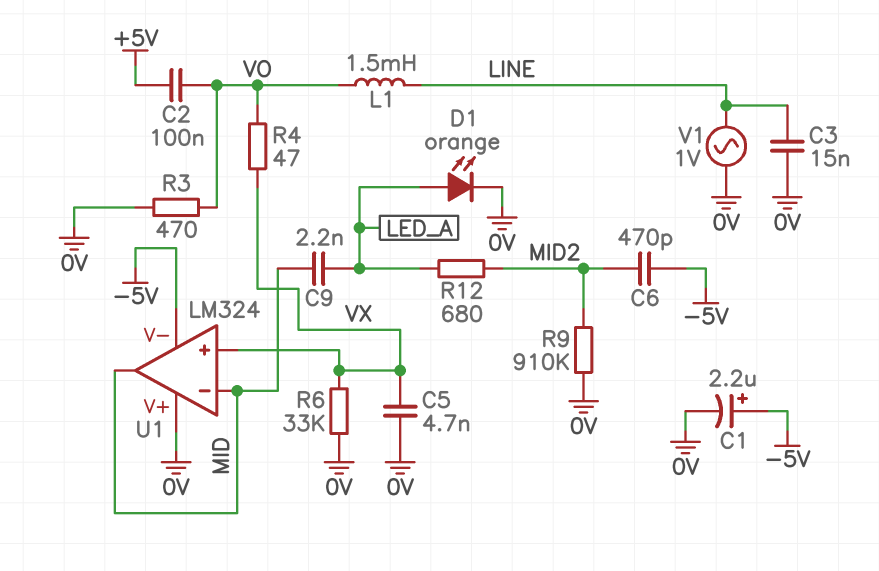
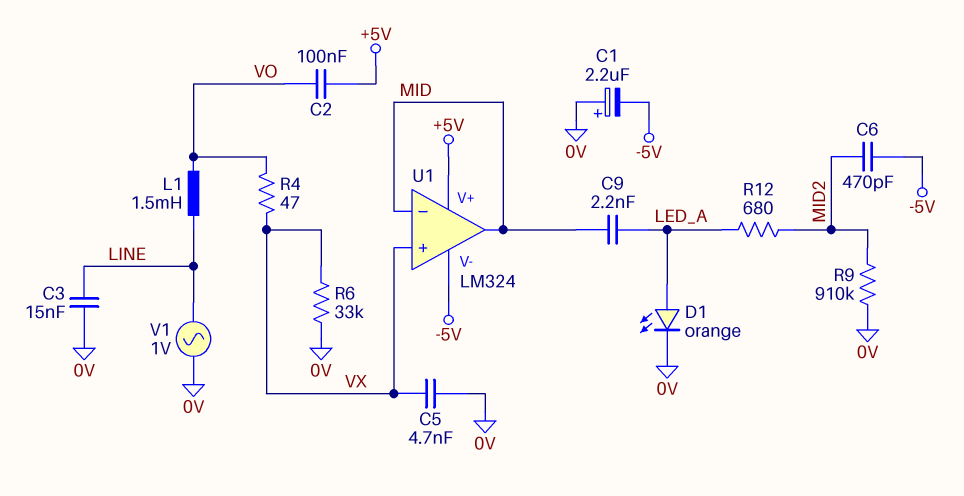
C1: 2.2uF (plus -5V, minus 0V) -> 2.2uF (plus 0V, minus -5V)
R3: 470 (0V, VO) -> none
U1 pin V+: 0V -> +5V

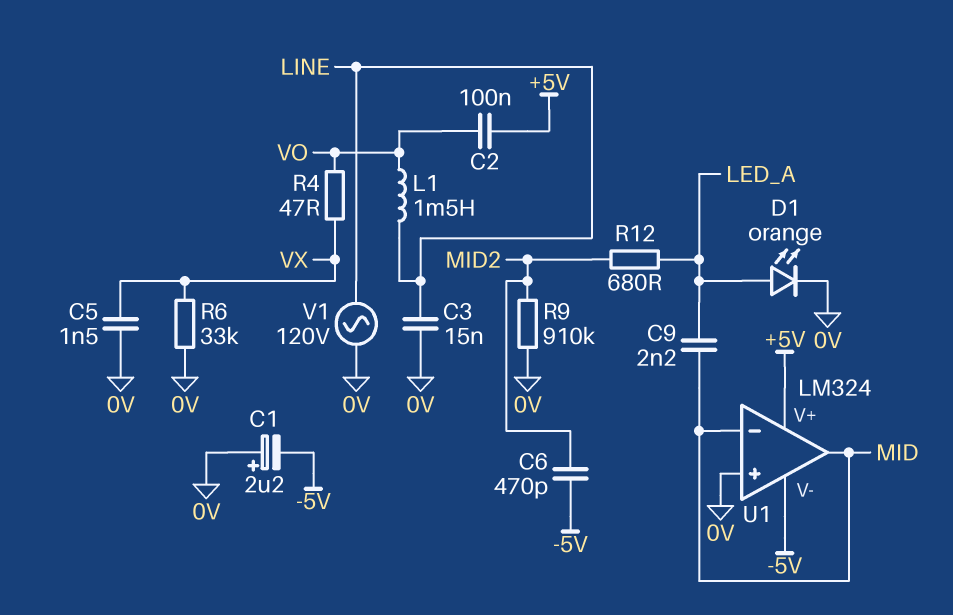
C5: 4.7nF (0V, VX) -> 1.5nF (0V, VX)
U1 pin in+: VX -> 0V
V1: AC 1V (0V, LINE) -> AC 120V (0V, LINE)

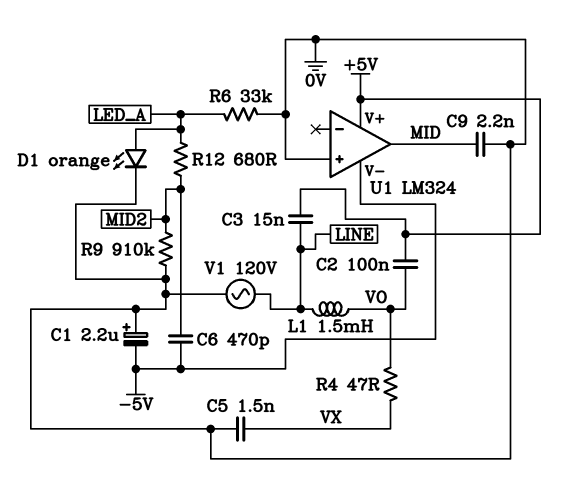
C3: 15nF (0V, LINE) -> 15nF (+5V, LINE)
C9: 2.2nF (LED_A, MID) -> 2.2nF (0V, MID)
R6: 33k (0V, VX) -> 33k (0V, LED_A)
U1 pin in-: MID -> none

